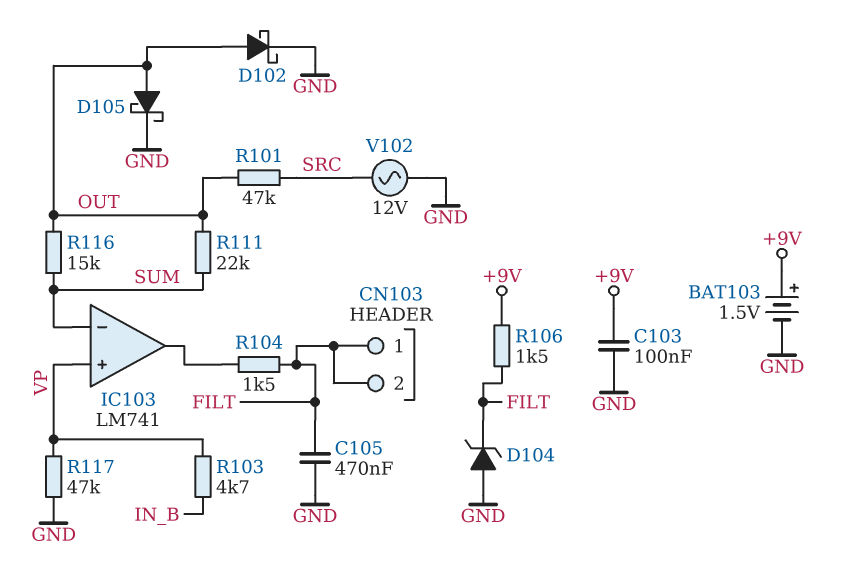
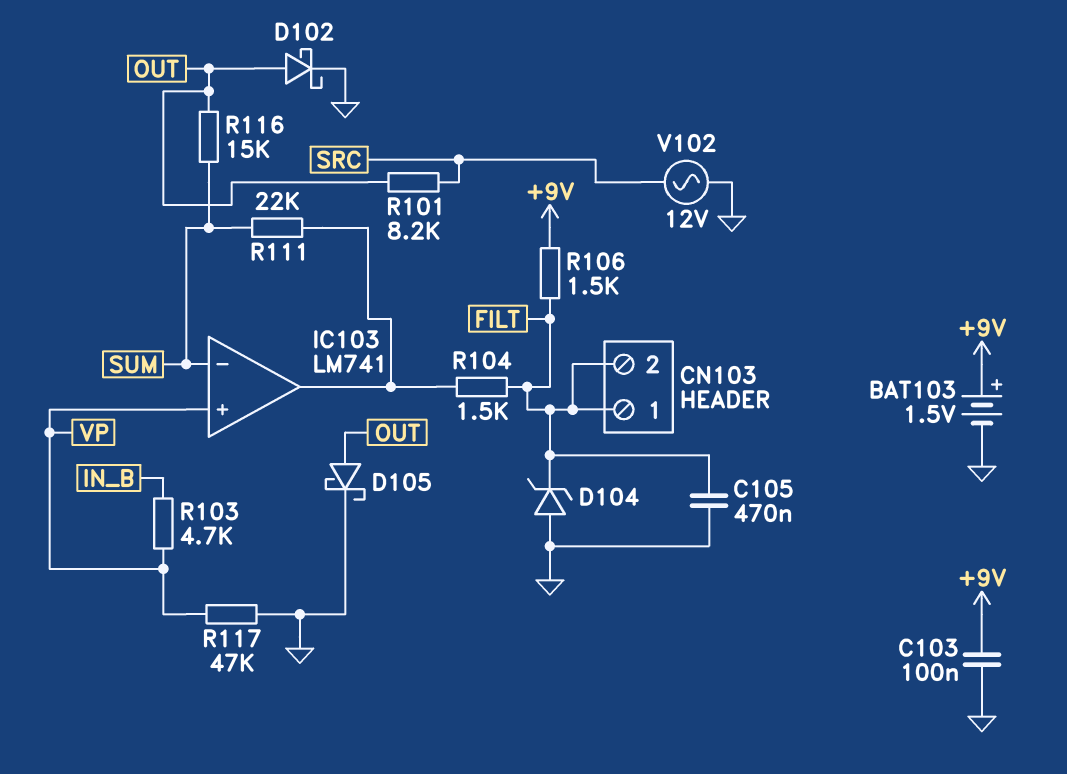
R101: 47k (OUT, SRC) -> 8.2k (OUT, SRC)
R111: 22k (OUT, SUM) -> 22k (IC103/out, SUM)

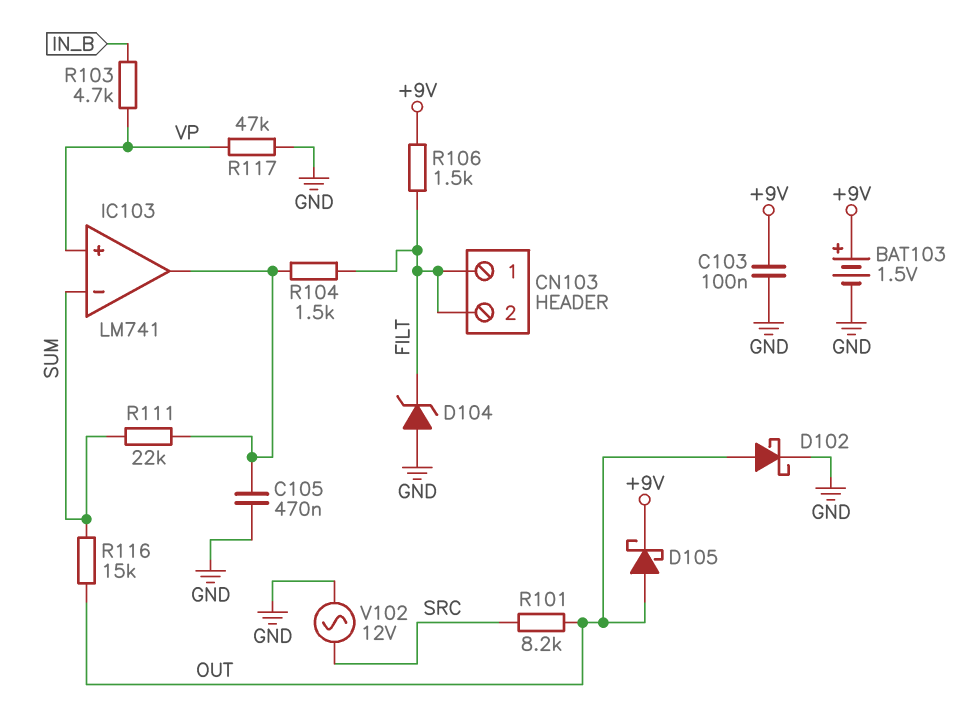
C105: 470nF (FILT, GND) -> 470nF (GND, IC103/out)
D105: schottky (A OUT, K GND) -> schottky (A OUT, K +9V)

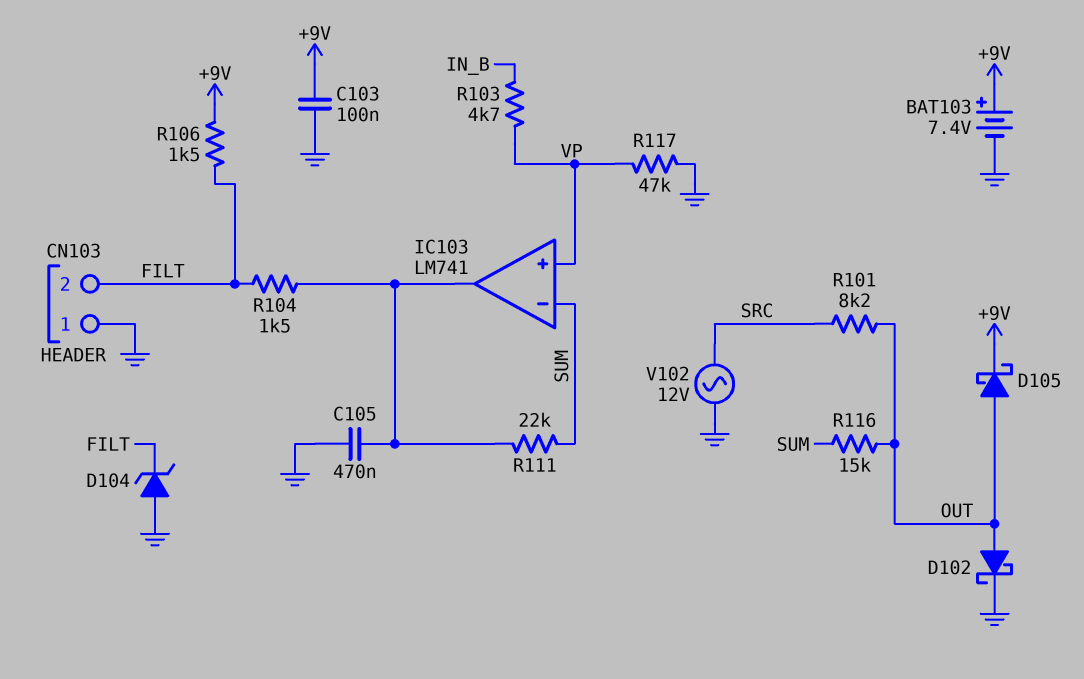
BAT103: 1.5V (plus +9V, minus GND) -> 7.4V (plus +9V, minus GND)
CN103 pin 1: FILT -> GND

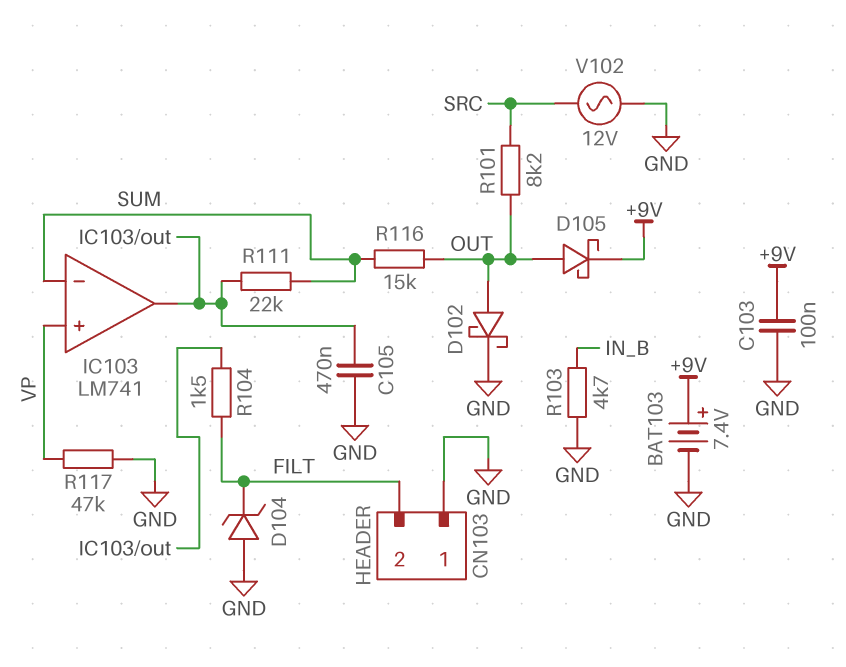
R103: 4.7k (IN_B, VP) -> 4.7k (GND, IN_B)
R106: 1.5k (+9V, FILT) -> none

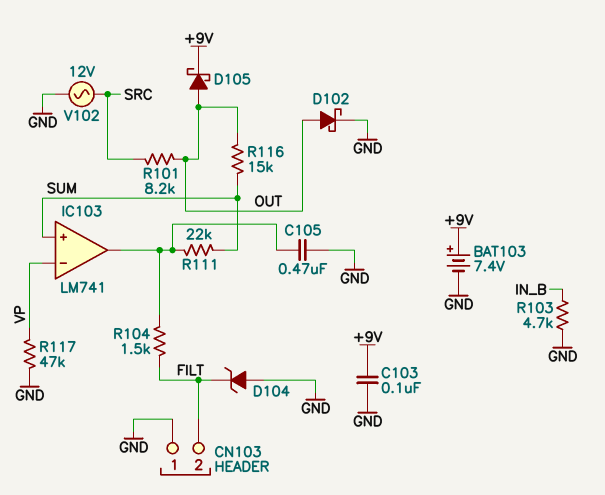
IC103 pin in+: VP -> SUM
IC103 pin in-: SUM -> VP

